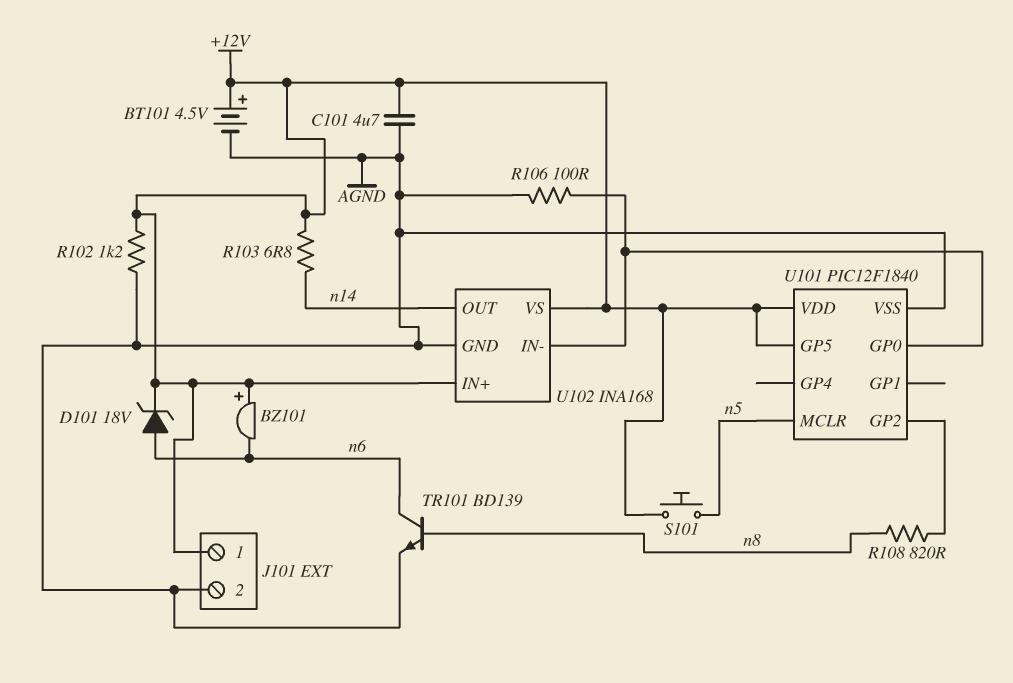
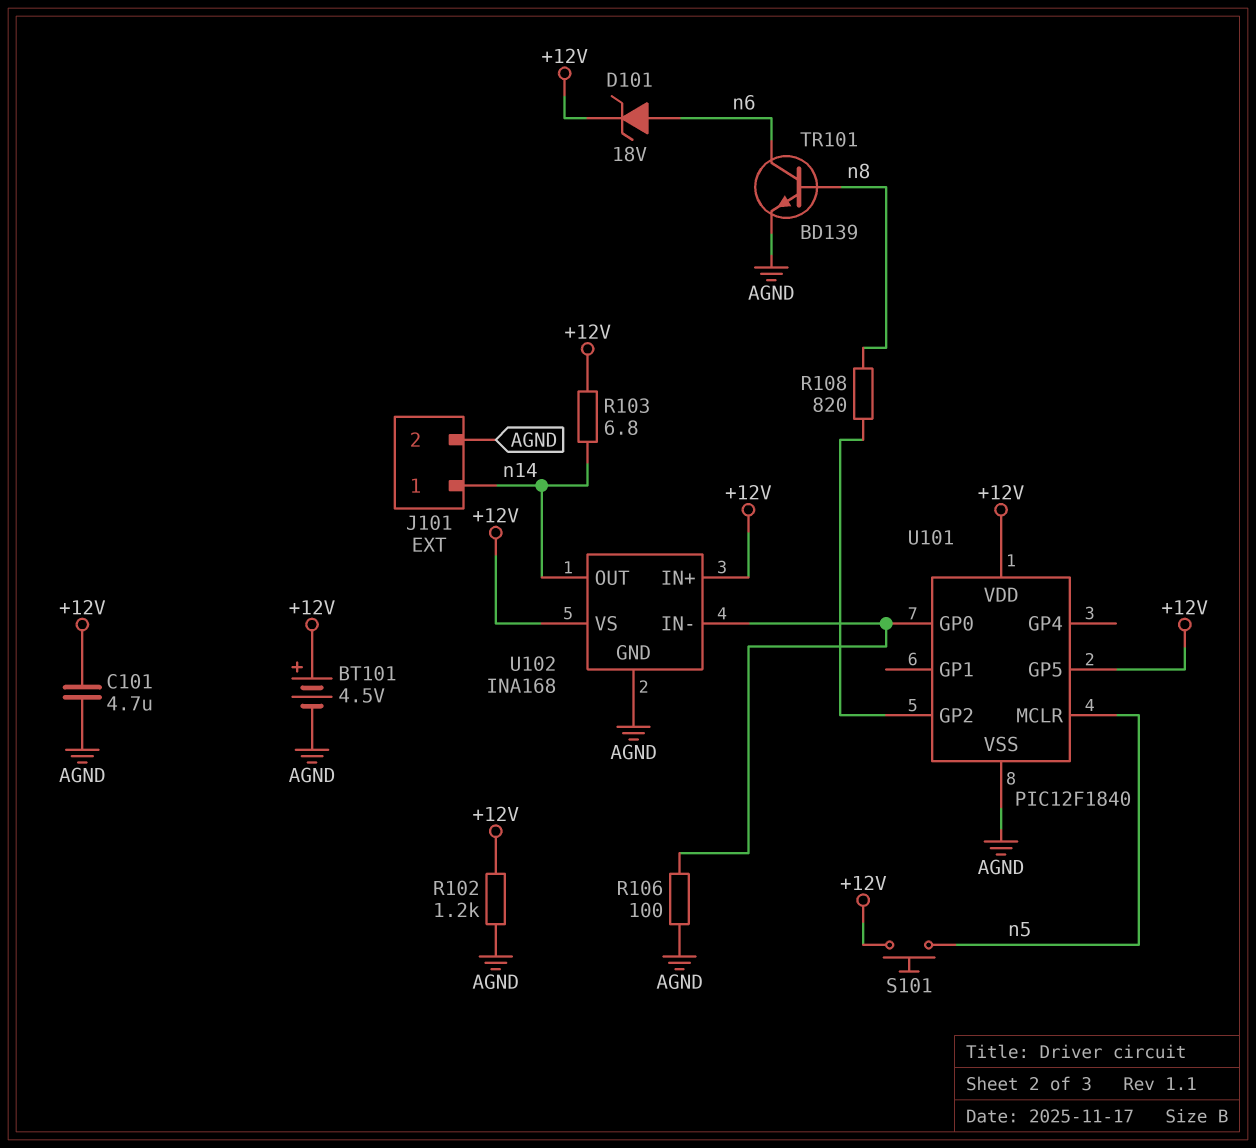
BZ101: buzzer (plus +12V, minus n6) -> none
J101 pin 1: +12V -> n14

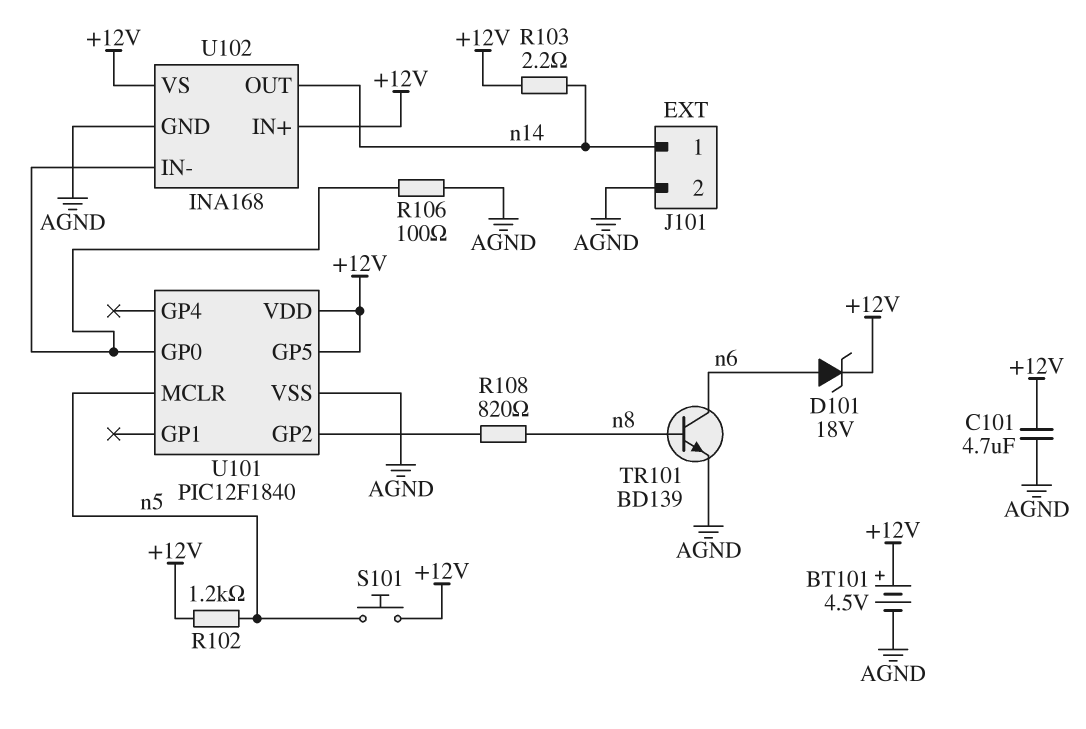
R102: 1.2k (+12V, AGND) -> 1.2k (+12V, n5)
R103: 6.8 (+12V, n14) -> 2.2 (+12V, n14)

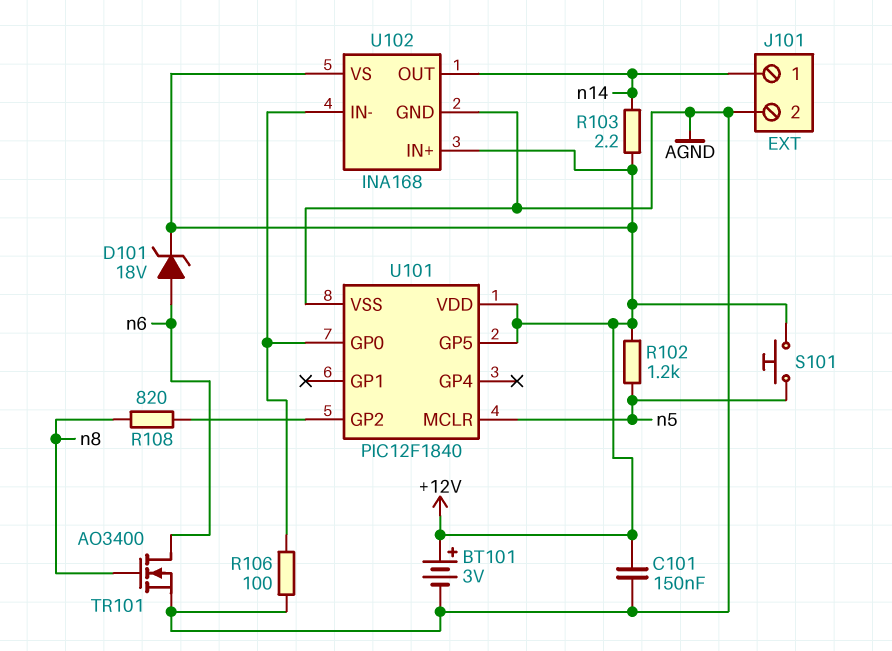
BT101: 4.5V (plus +12V, minus AGND) -> 3V (plus +12V, minus AGND)
C101: 4.7uF (+12V, AGND) -> 150nF (+12V, AGND)
TR101: NPN BD139 (B n8, C n6, E AGND) -> NMOS AO3400 (G n8, D n6, S AGND)

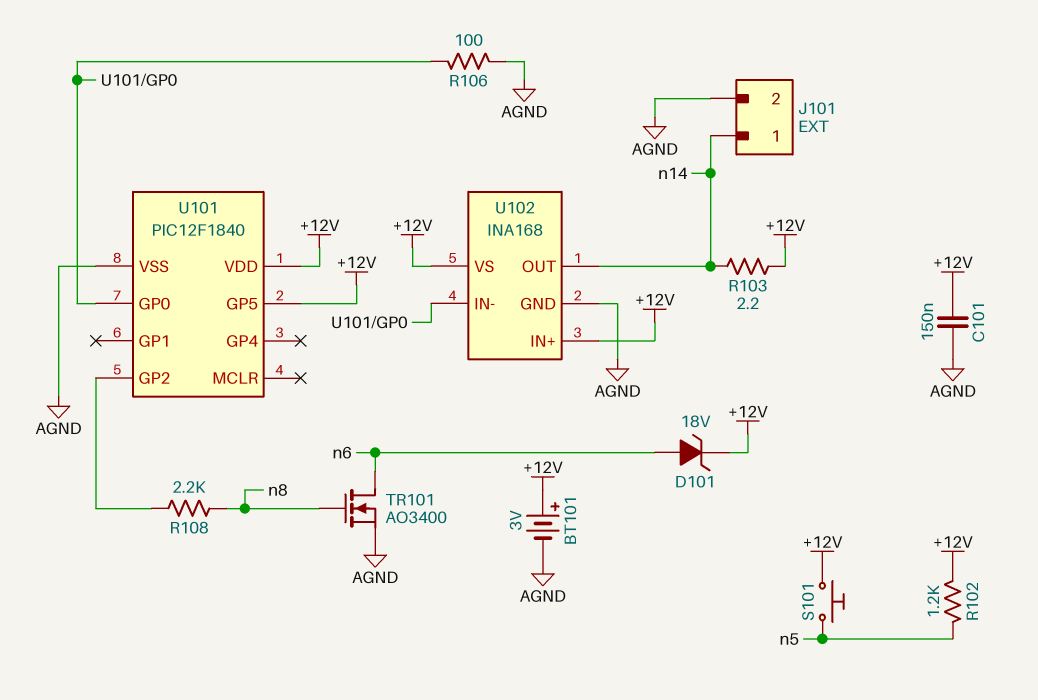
R108: 820 (U101/GP2, n8) -> 2.2k (U101/GP2, n8)
U101 pin MCLR: n5 -> none

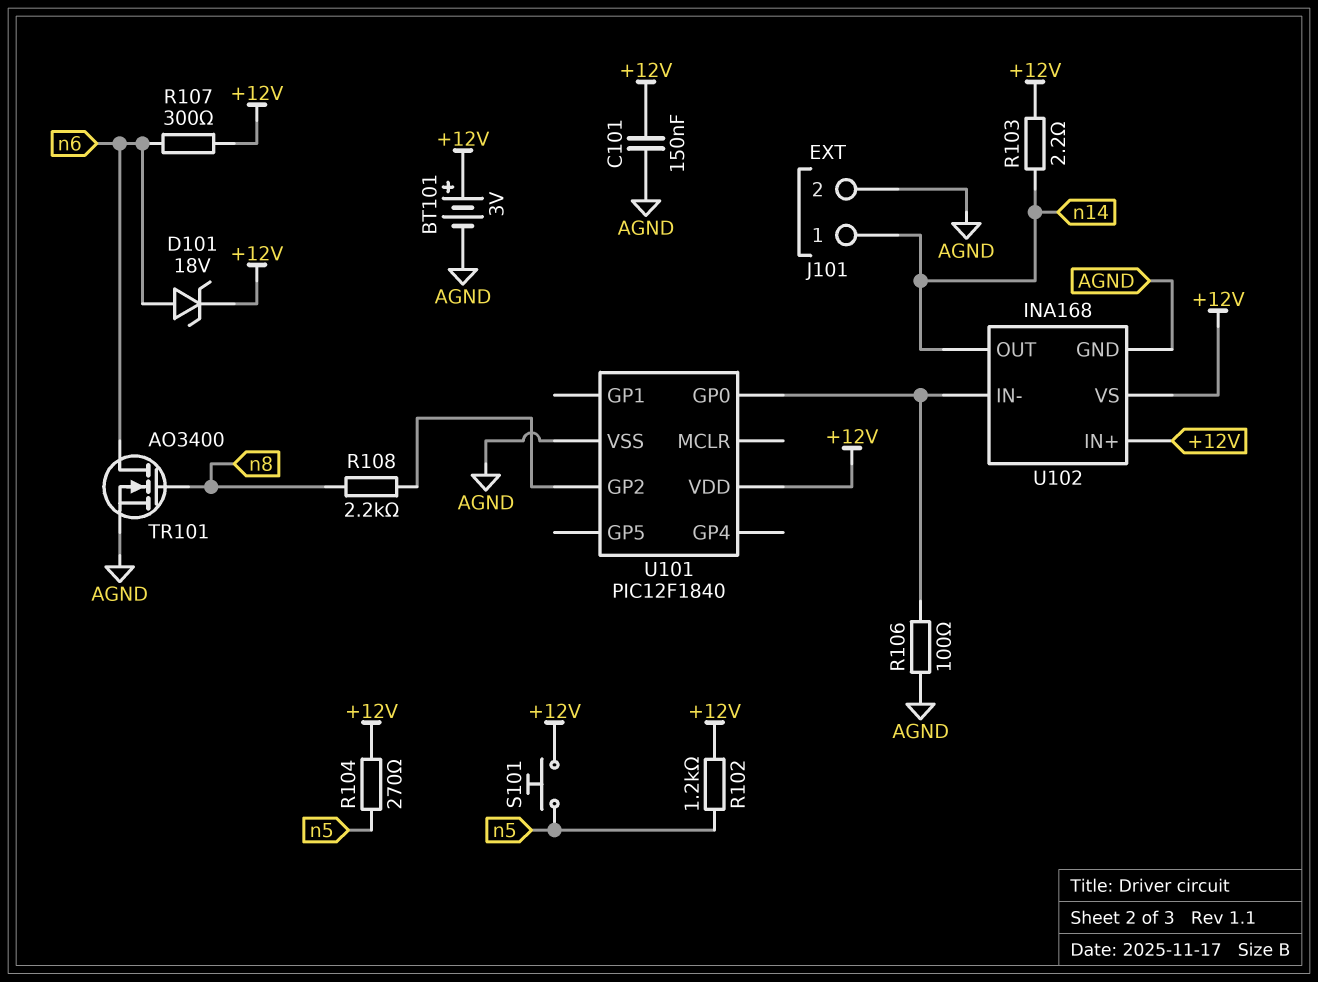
R104: none -> 270 (+12V, n5)
R107: none -> 300 (+12V, n6)
U101 pin GP5: +12V -> none

